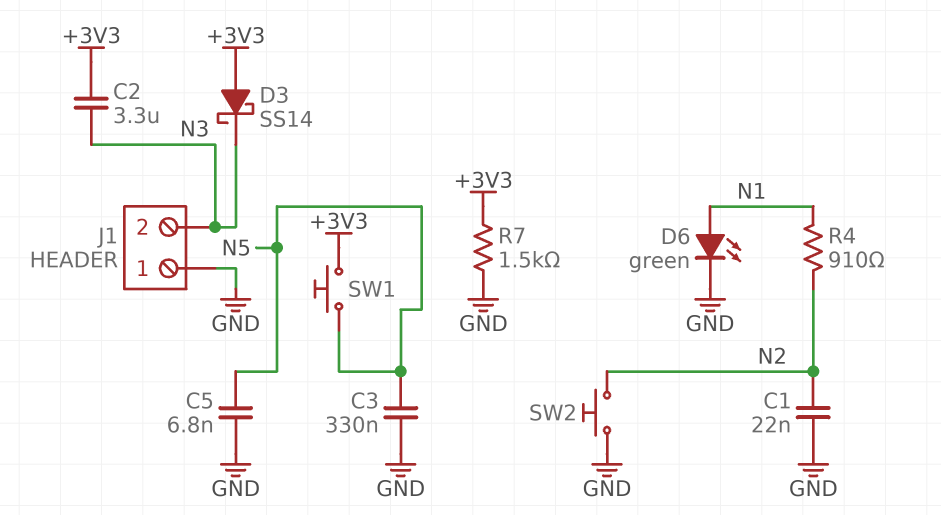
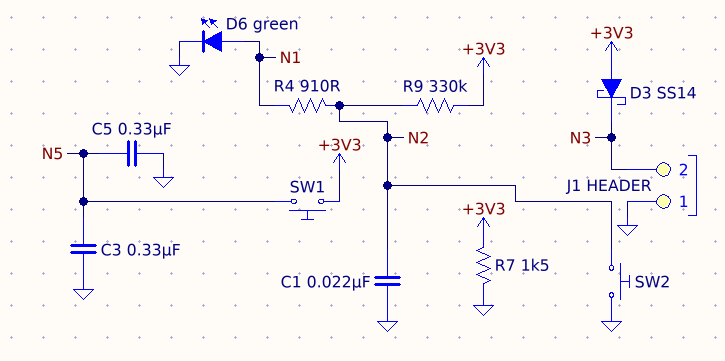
C2: 3.3uF (+3V3, N3) -> none
C5: 6.8nF (GND, N5) -> 330nF (GND, N5)
R9: none -> 330k (+3V3, N2)

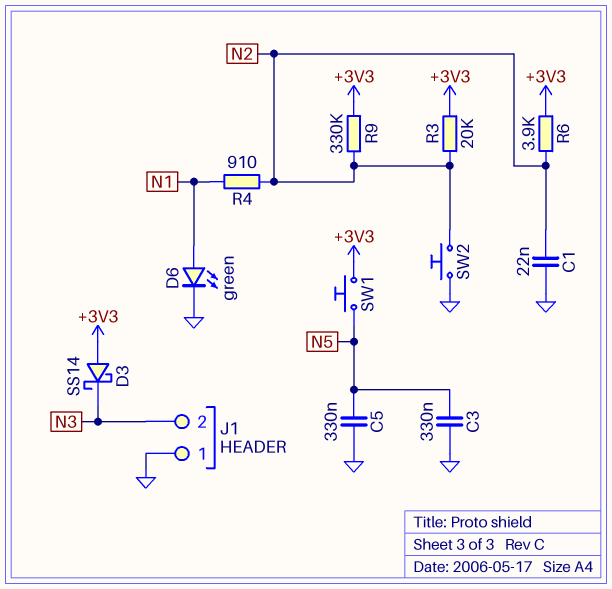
R3: none -> 20k (+3V3, N2)
R6: none -> 3.9k (+3V3, N2)
R7: 1.5k (+3V3, GND) -> none

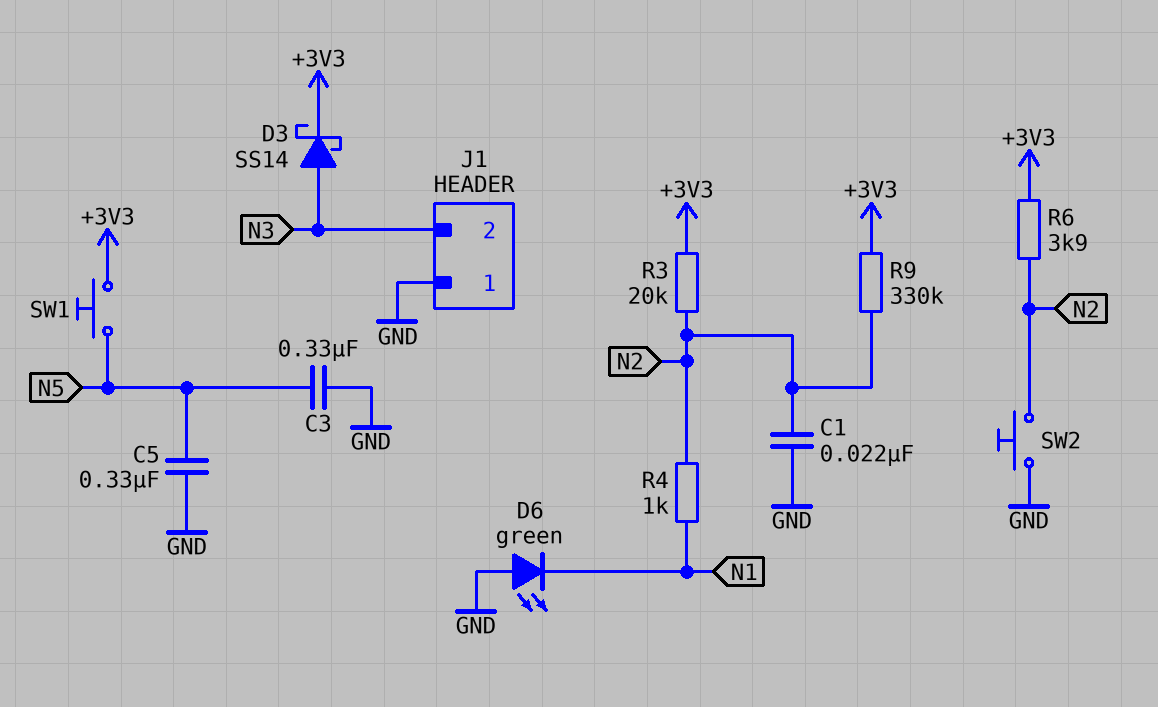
D3: schottky SS14 (A +3V3, K N3) -> schottky SS14 (A N3, K +3V3)
D6: LED green (A N1, K GND) -> LED green (A GND, K N1)
R4: 910 (N1, N2) -> 1k (N1, N2)

